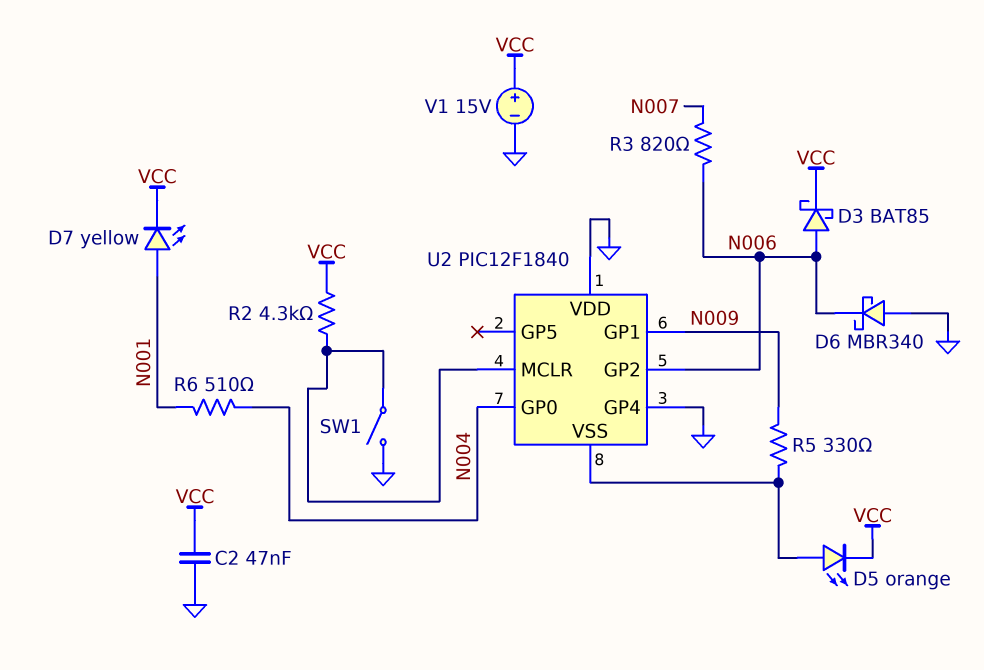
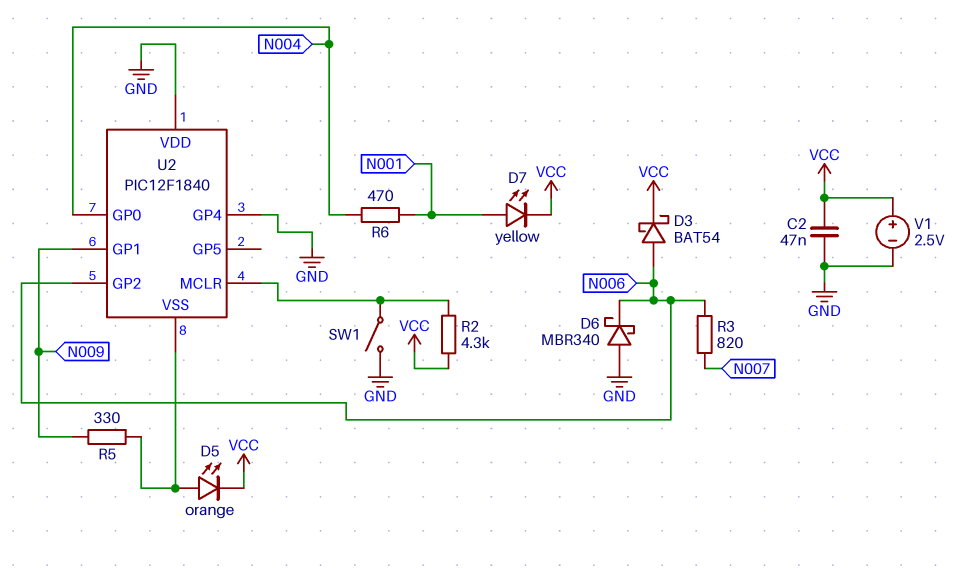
D3: schottky BAT85 (A N006, K VCC) -> schottky BAT54 (A N006, K VCC)
R6: 510 (N001, N004) -> 470 (N001, N004)
V1: 15V (plus VCC, minus GND) -> 2.5V (plus VCC, minus GND)

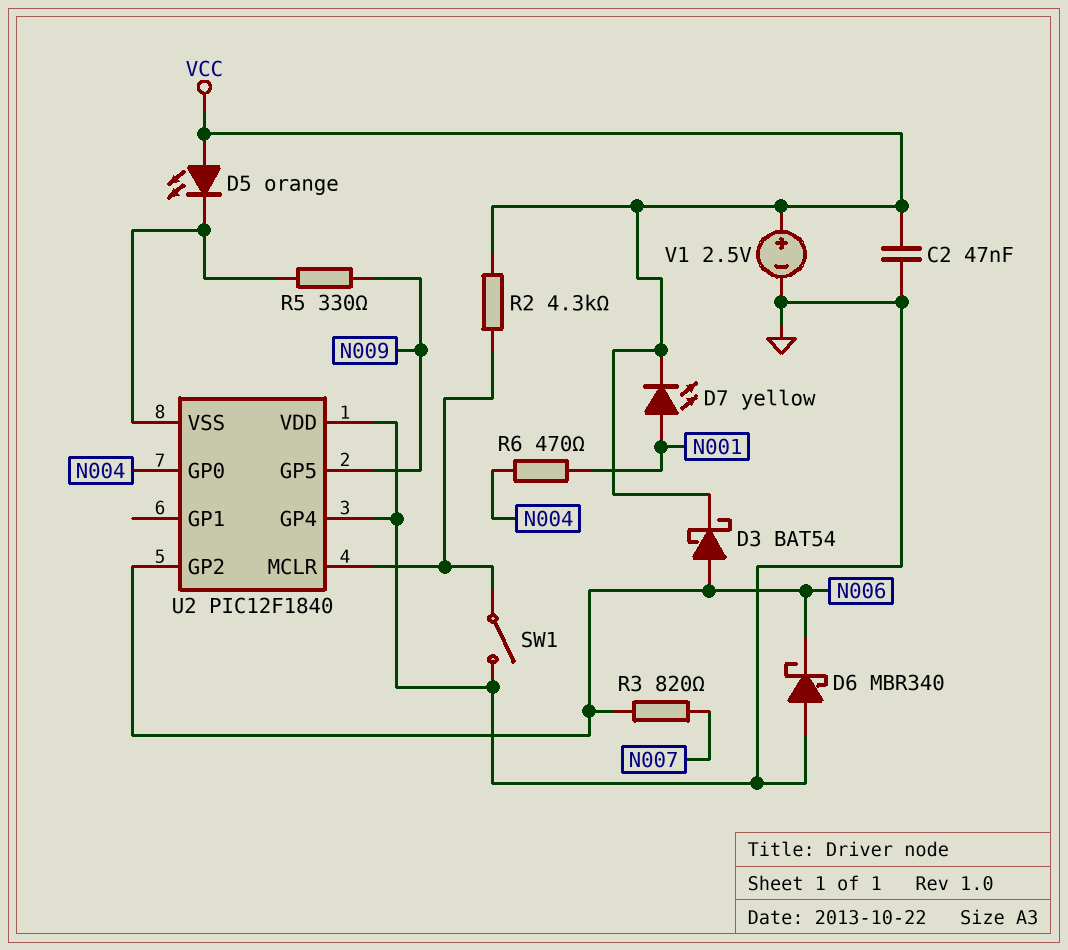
D5: LED orange (A U2/VSS, K VCC) -> LED orange (A VCC, K U2/VSS)
U2 pin GP1: N009 -> none
U2 pin GP5: none -> N009

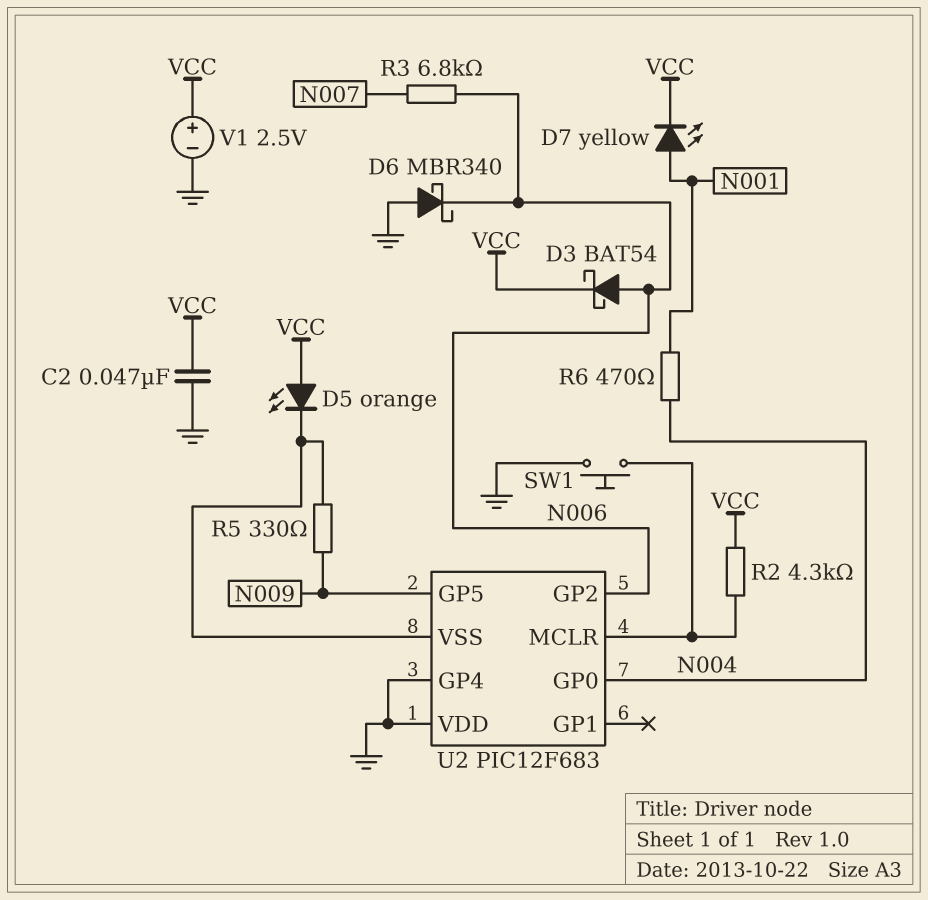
R3: 820 (N006, N007) -> 6.8k (N006, N007)
SW1: switch (GND, U2/MCLR) -> button (GND, U2/MCLR)
U2: PIC12F1840 -> PIC12F683

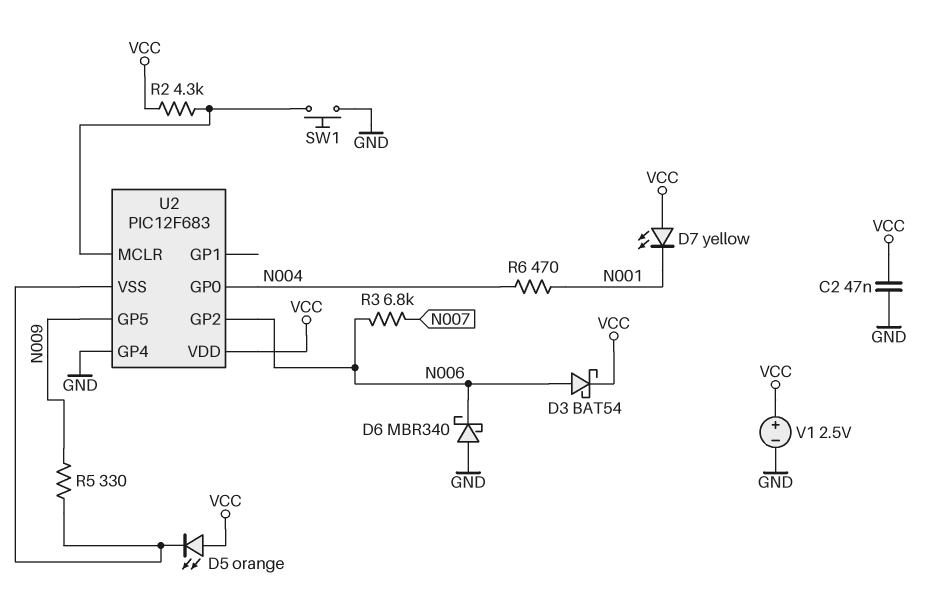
D7: LED yellow (A N001, K VCC) -> LED yellow (A VCC, K N001)
U2 pin VDD: GND -> VCC

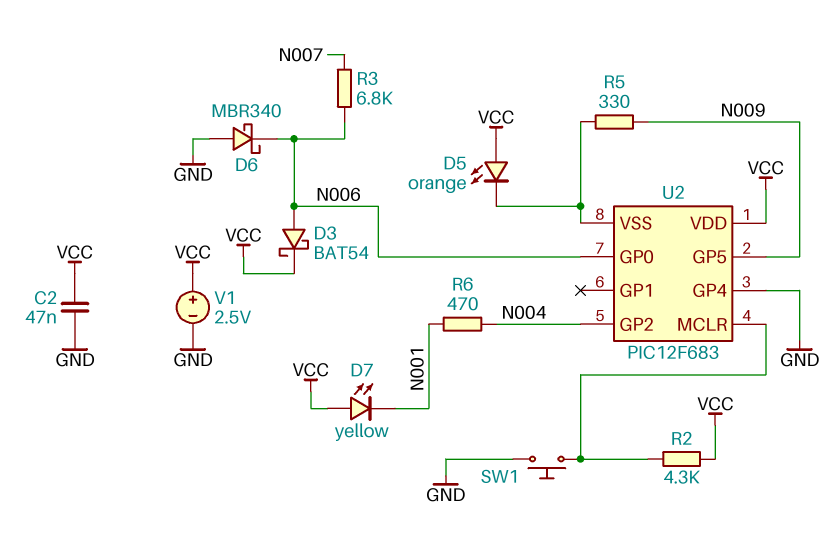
U2 pin GP0: N004 -> N006
U2 pin GP2: N006 -> N004

